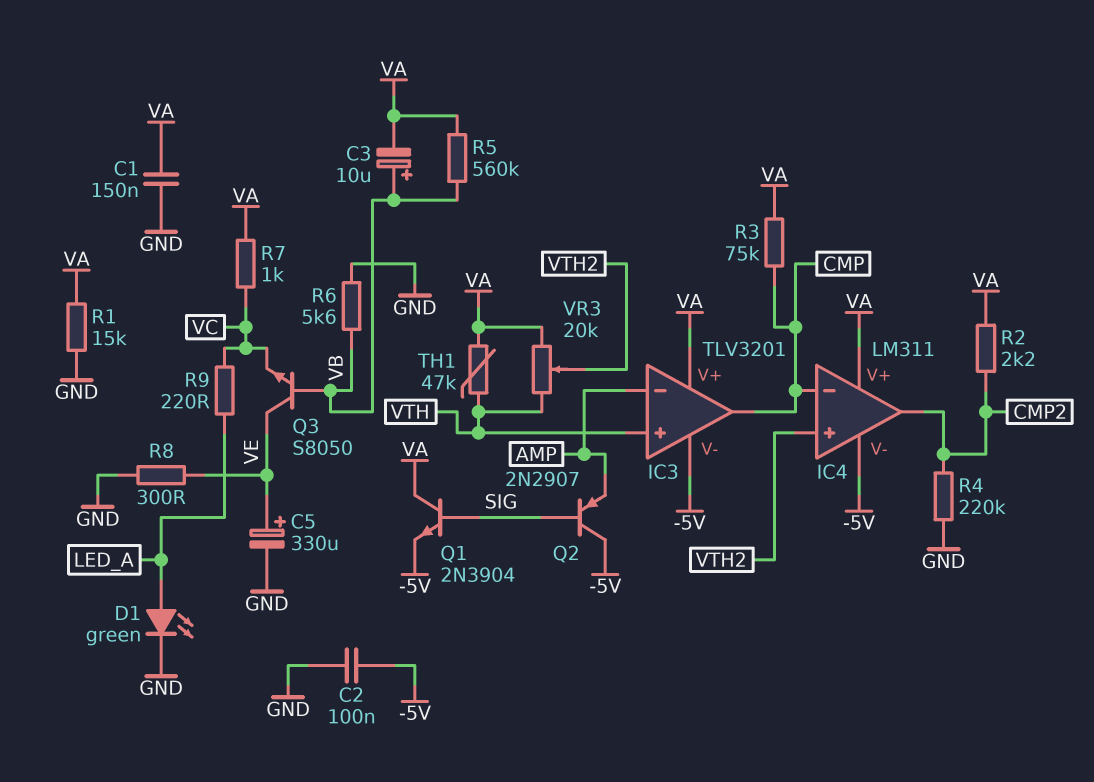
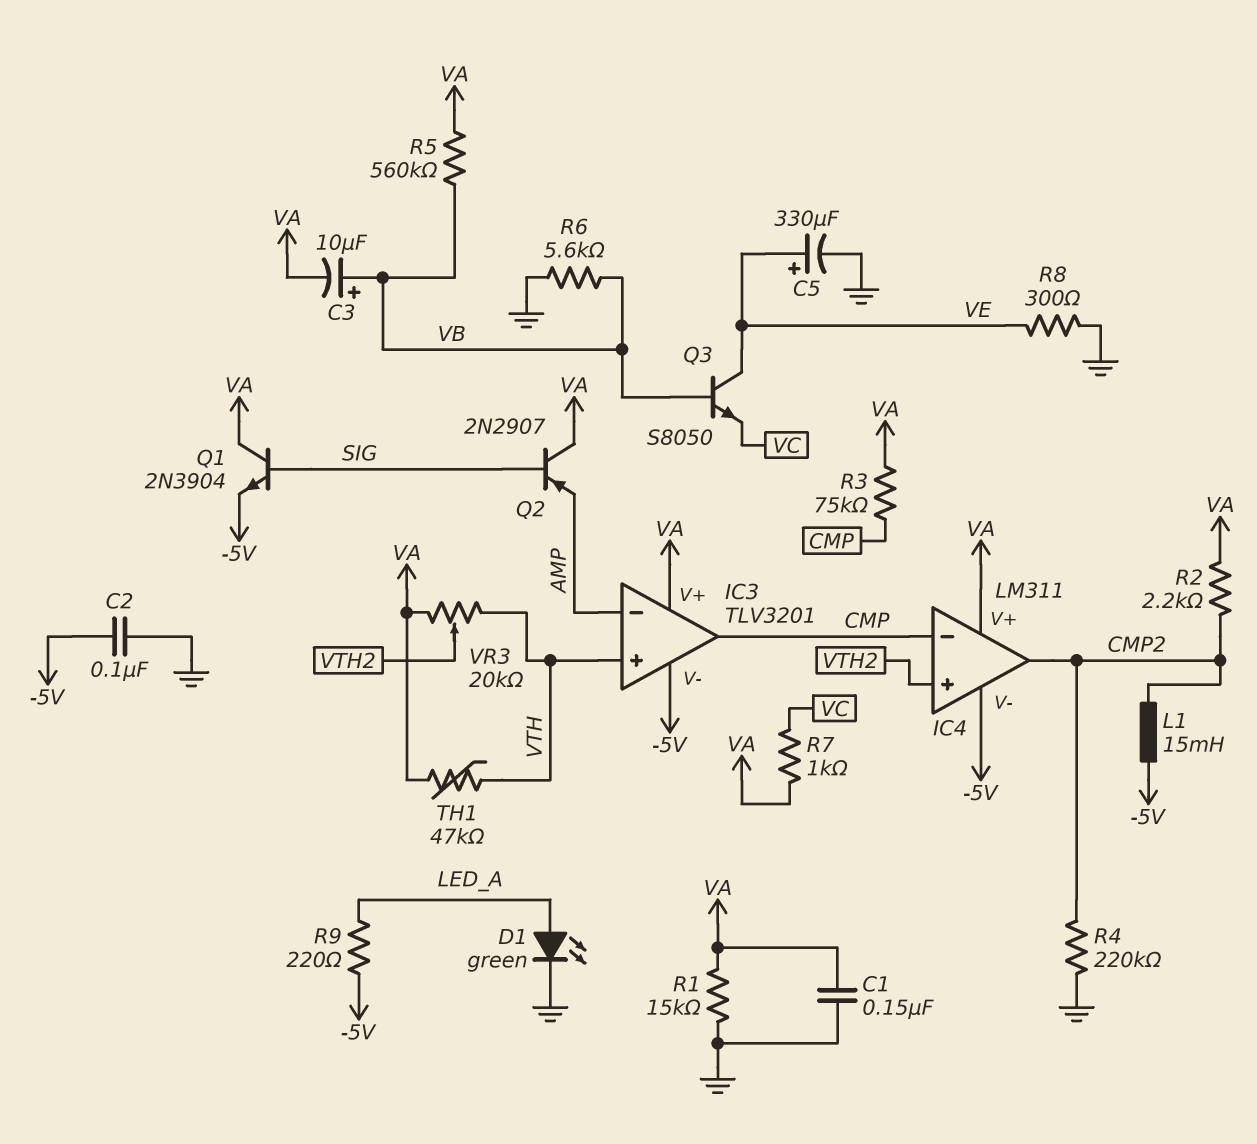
L1: none -> 15mH (-5V, CMP2)
Q2: PNP 2N2907 (B SIG, C -5V, E AMP) -> PNP 2N2907 (B SIG, C VA, E AMP)
R9: 220 (LED_A, VC) -> 220 (-5V, LED_A)

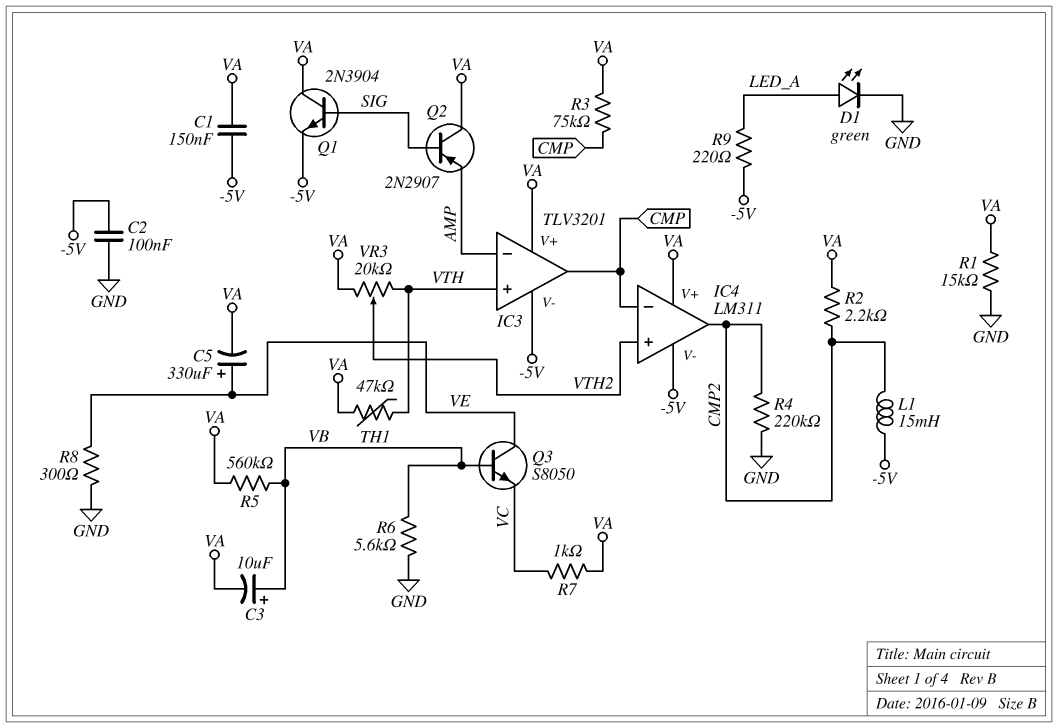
C1: 150nF (GND, VA) -> 150nF (-5V, VA)
C5: 330uF (plus VE, minus GND) -> 330uF (plus VE, minus VA)

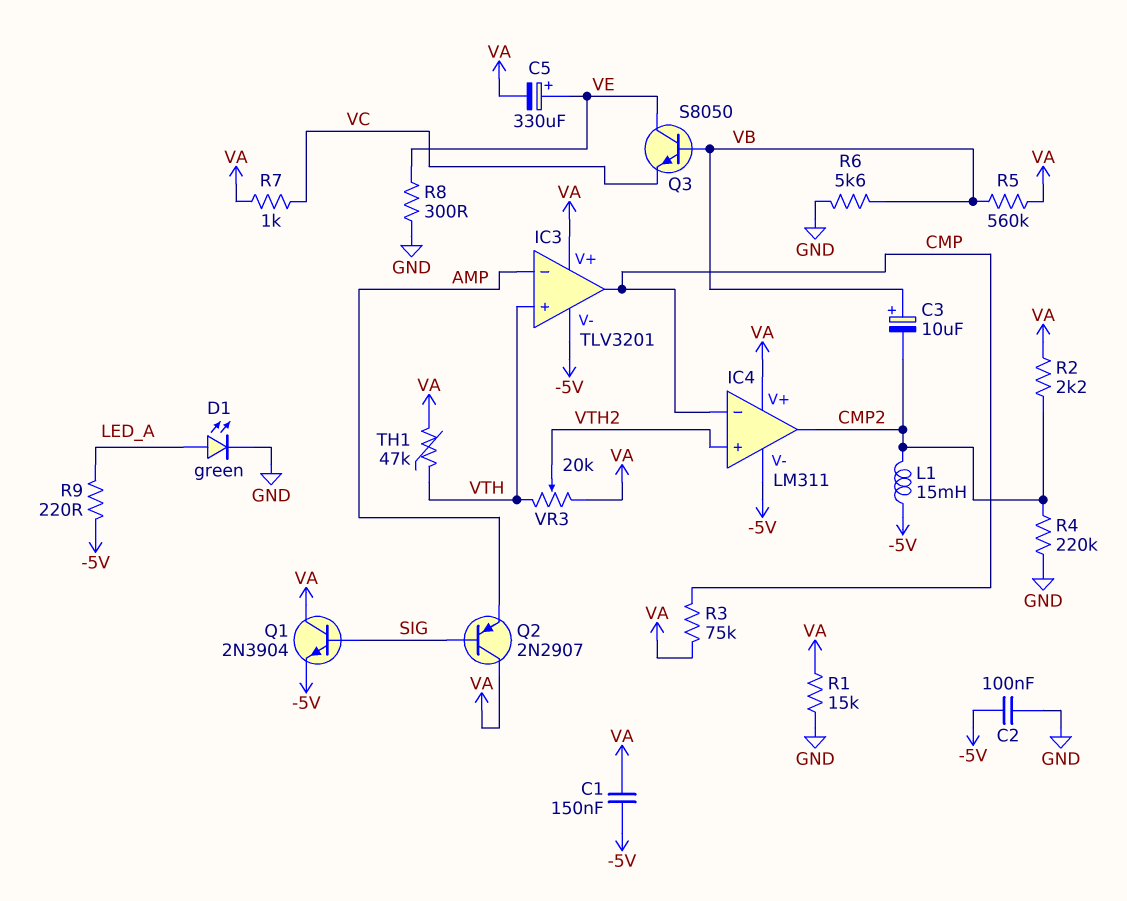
C3: 10uF (plus VB, minus VA) -> 10uF (plus VB, minus CMP2)

